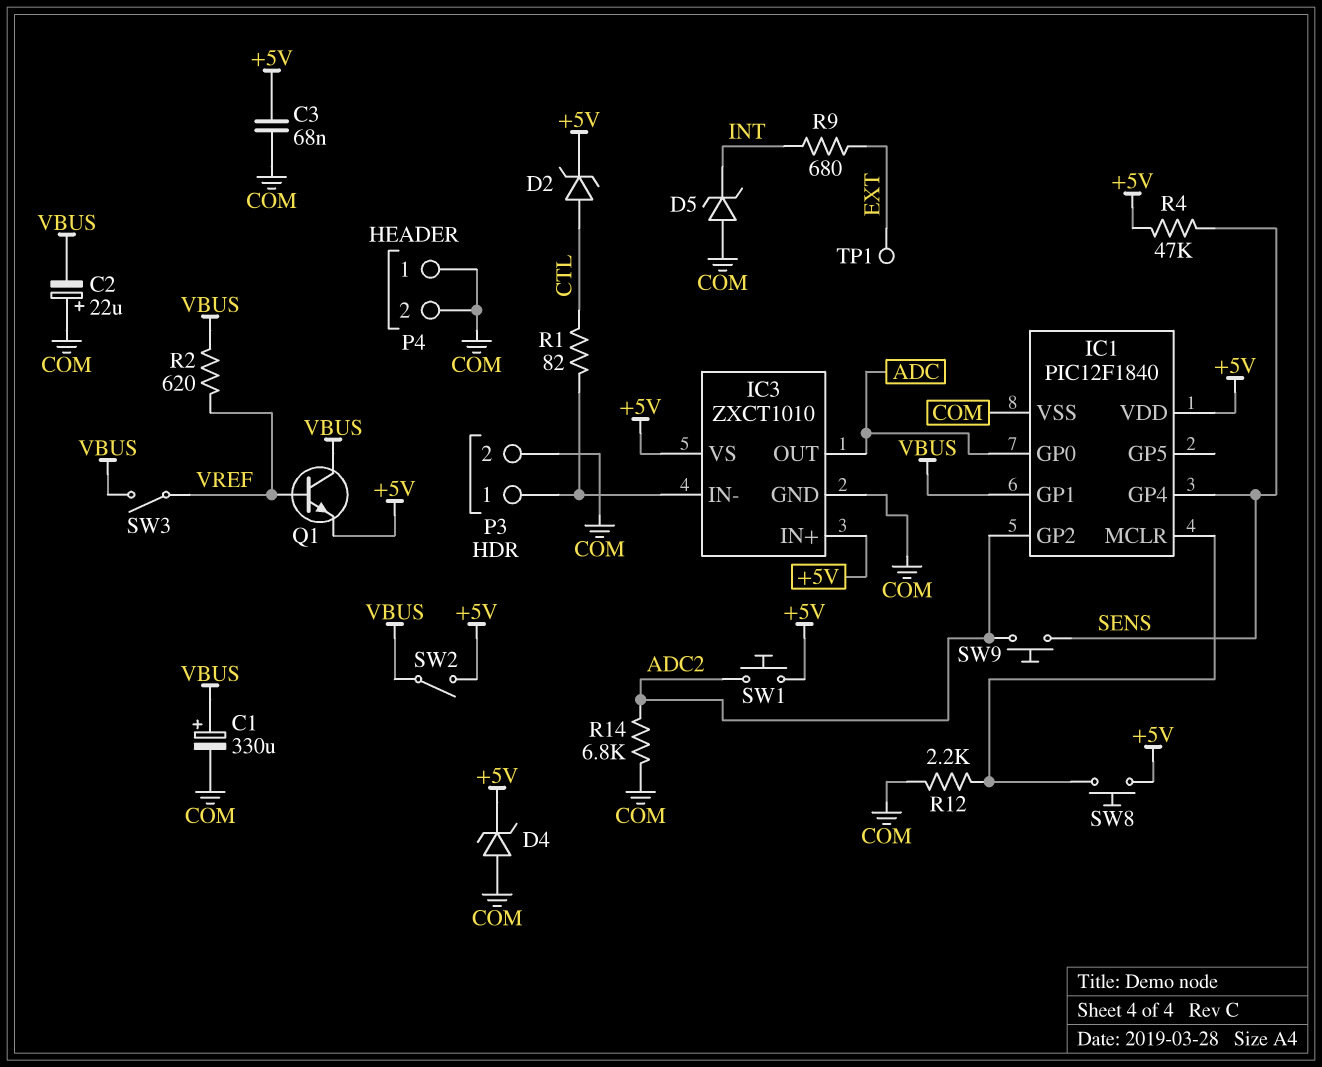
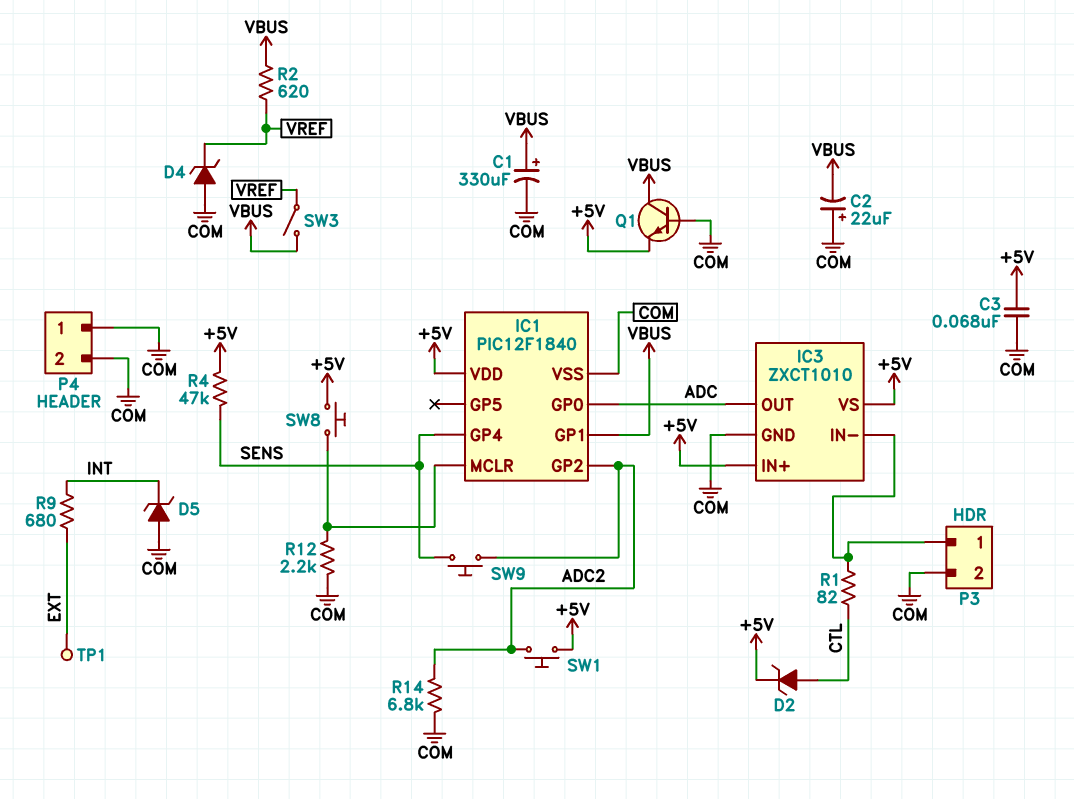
D4: zener (A COM, K +5V) -> zener (A COM, K VREF)
Q1: NPN (B VREF, C VBUS, E +5V) -> NPN (B COM, C VBUS, E +5V)
SW2: switch (+5V, VBUS) -> none

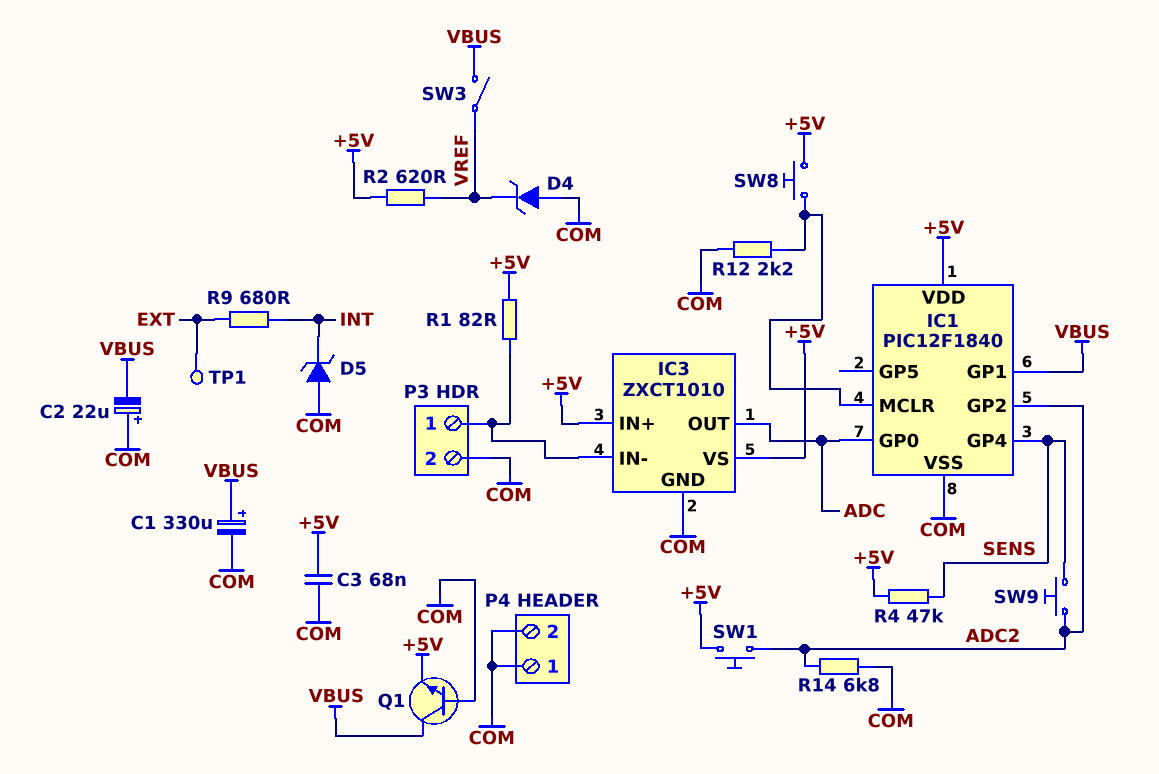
D2: zener (A CTL, K +5V) -> none
R1: 82 (CTL, IC3/IN-) -> 82 (+5V, IC3/IN-)
R2: 620 (VBUS, VREF) -> 620 (+5V, VREF)

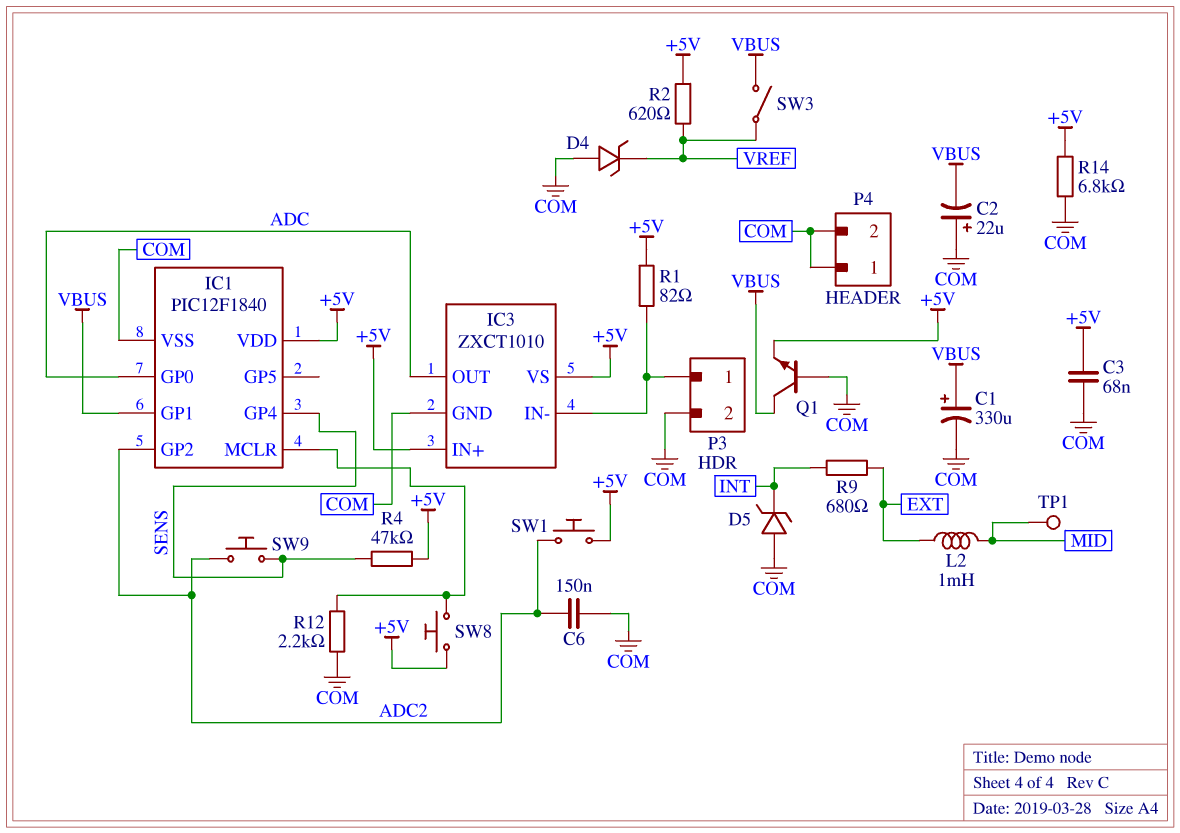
C6: none -> 150nF (ADC2, COM)
L2: none -> 1mH (EXT, MID)
R14: 6.8k (ADC2, COM) -> 6.8k (+5V, COM)
TP1: test point (EXT) -> test point (MID)

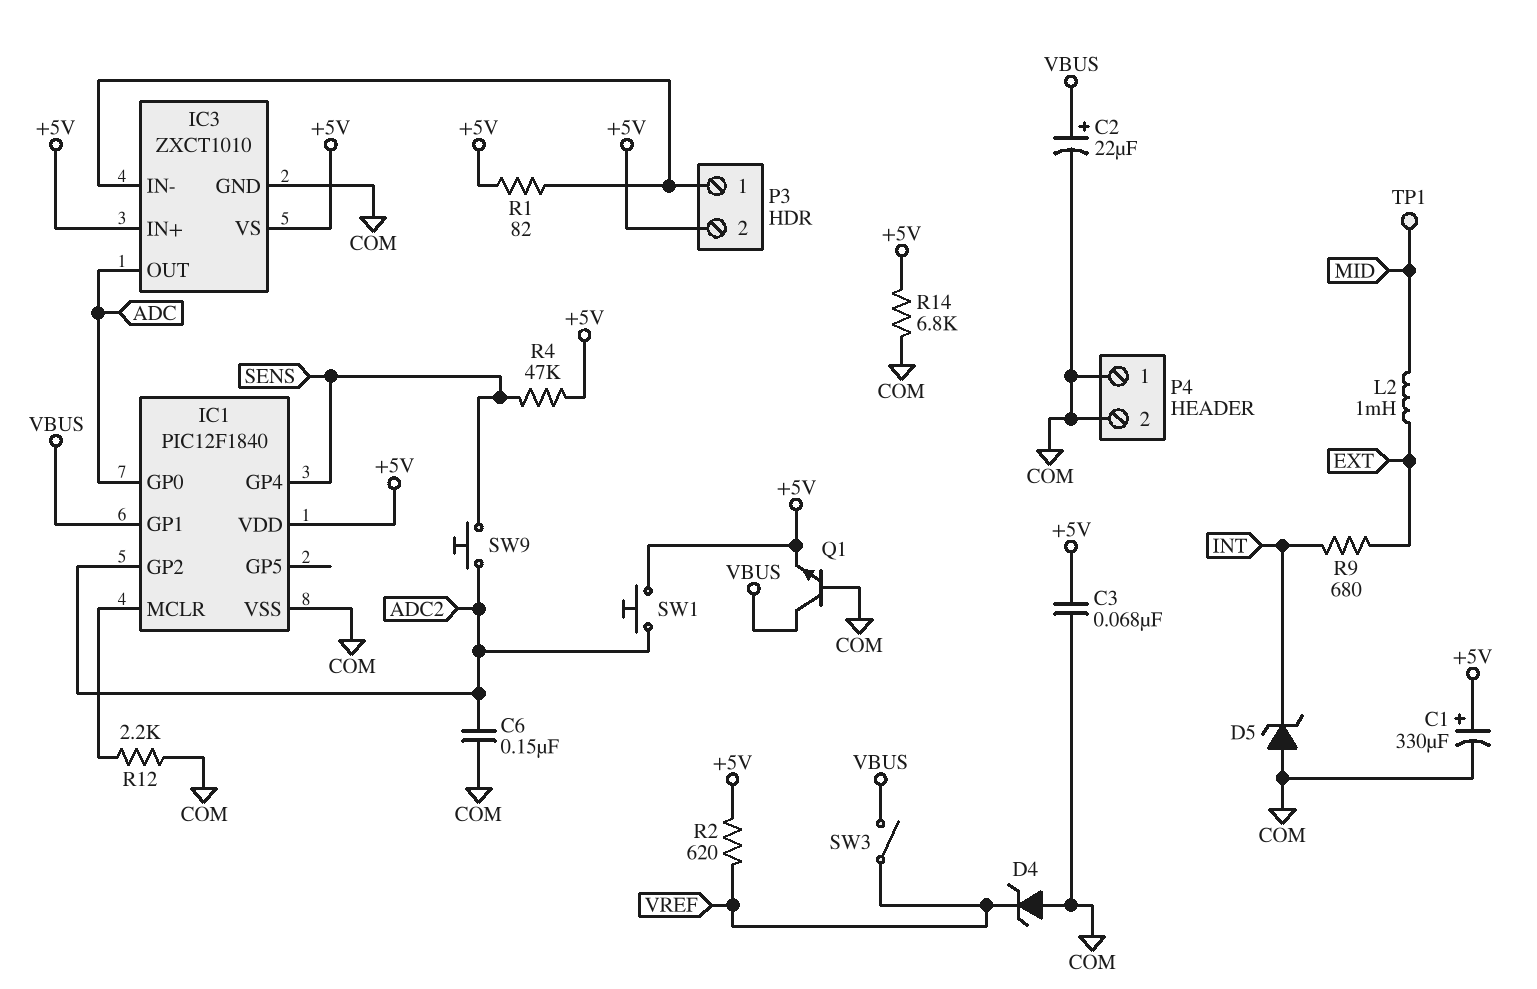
C1: 330uF (plus VBUS, minus COM) -> 330uF (plus +5V, minus COM)
C2: 22uF (plus COM, minus VBUS) -> 22uF (plus VBUS, minus COM)
P3 pin 2: COM -> +5V
SW8: button (+5V, IC1/MCLR) -> none

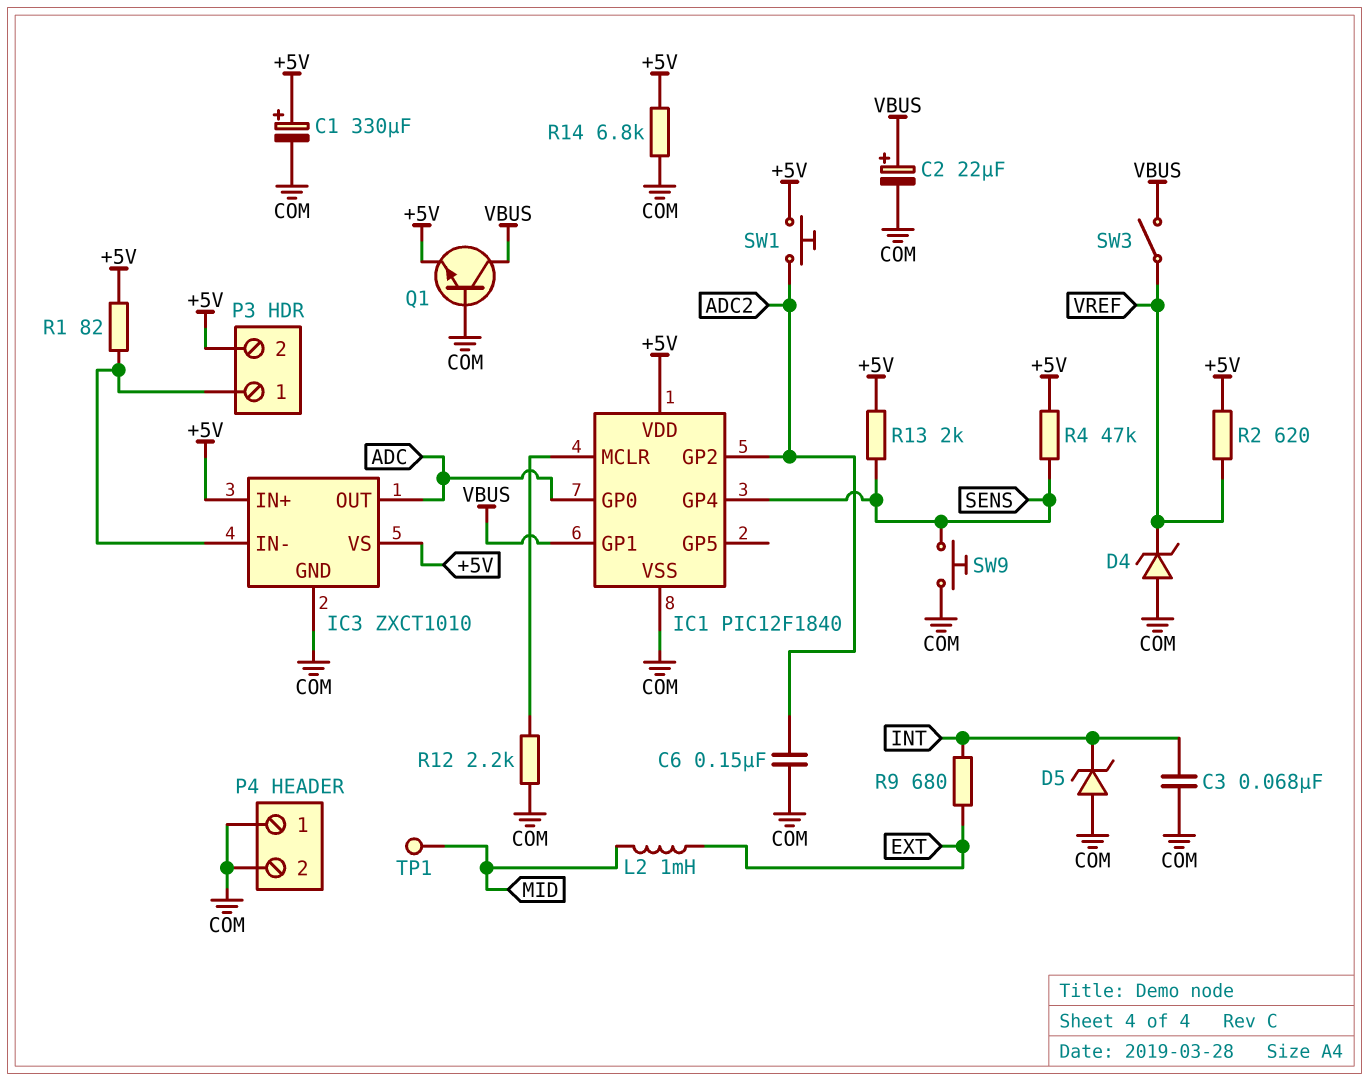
C3: 68nF (+5V, COM) -> 68nF (COM, INT)
R13: none -> 2k (+5V, SENS)
SW9: button (ADC2, SENS) -> button (COM, SENS)

